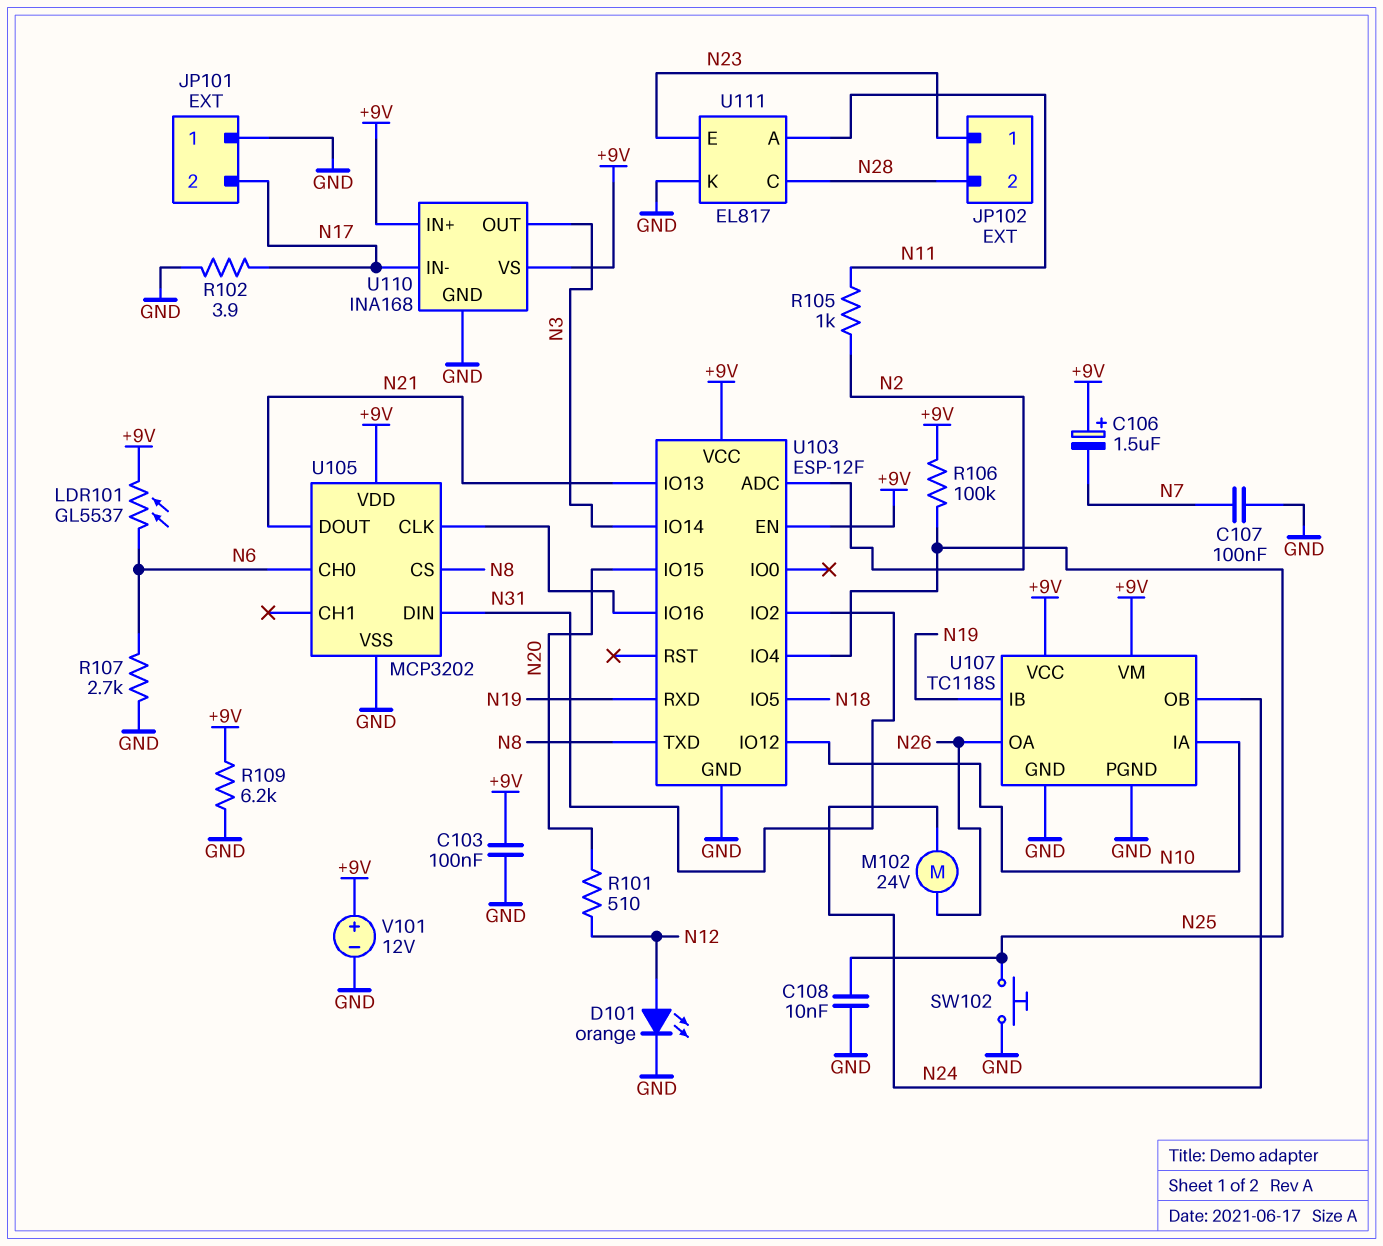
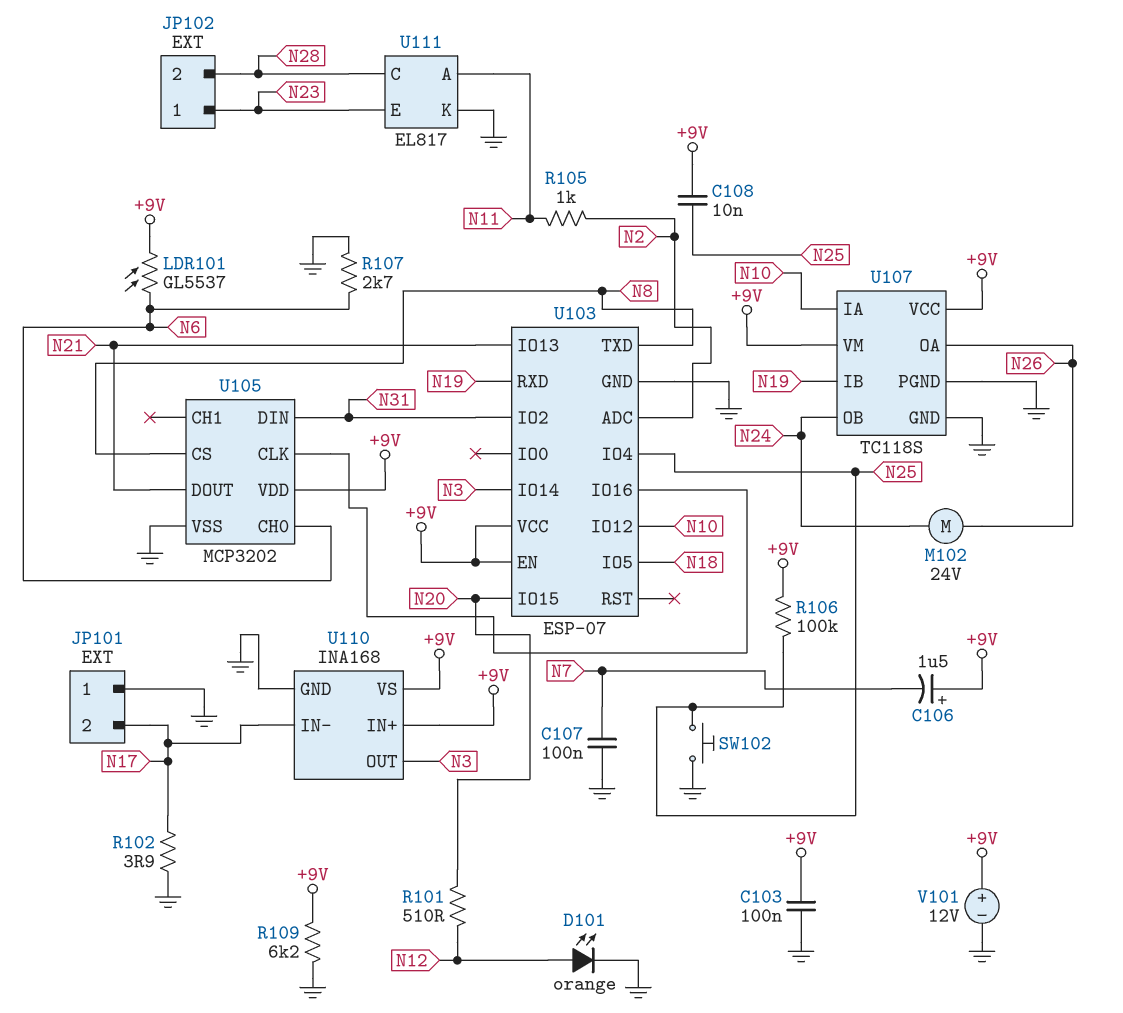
C108: 10nF (GND, N25) -> 10nF (+9V, N25)
U103: ESP-12F -> ESP-07

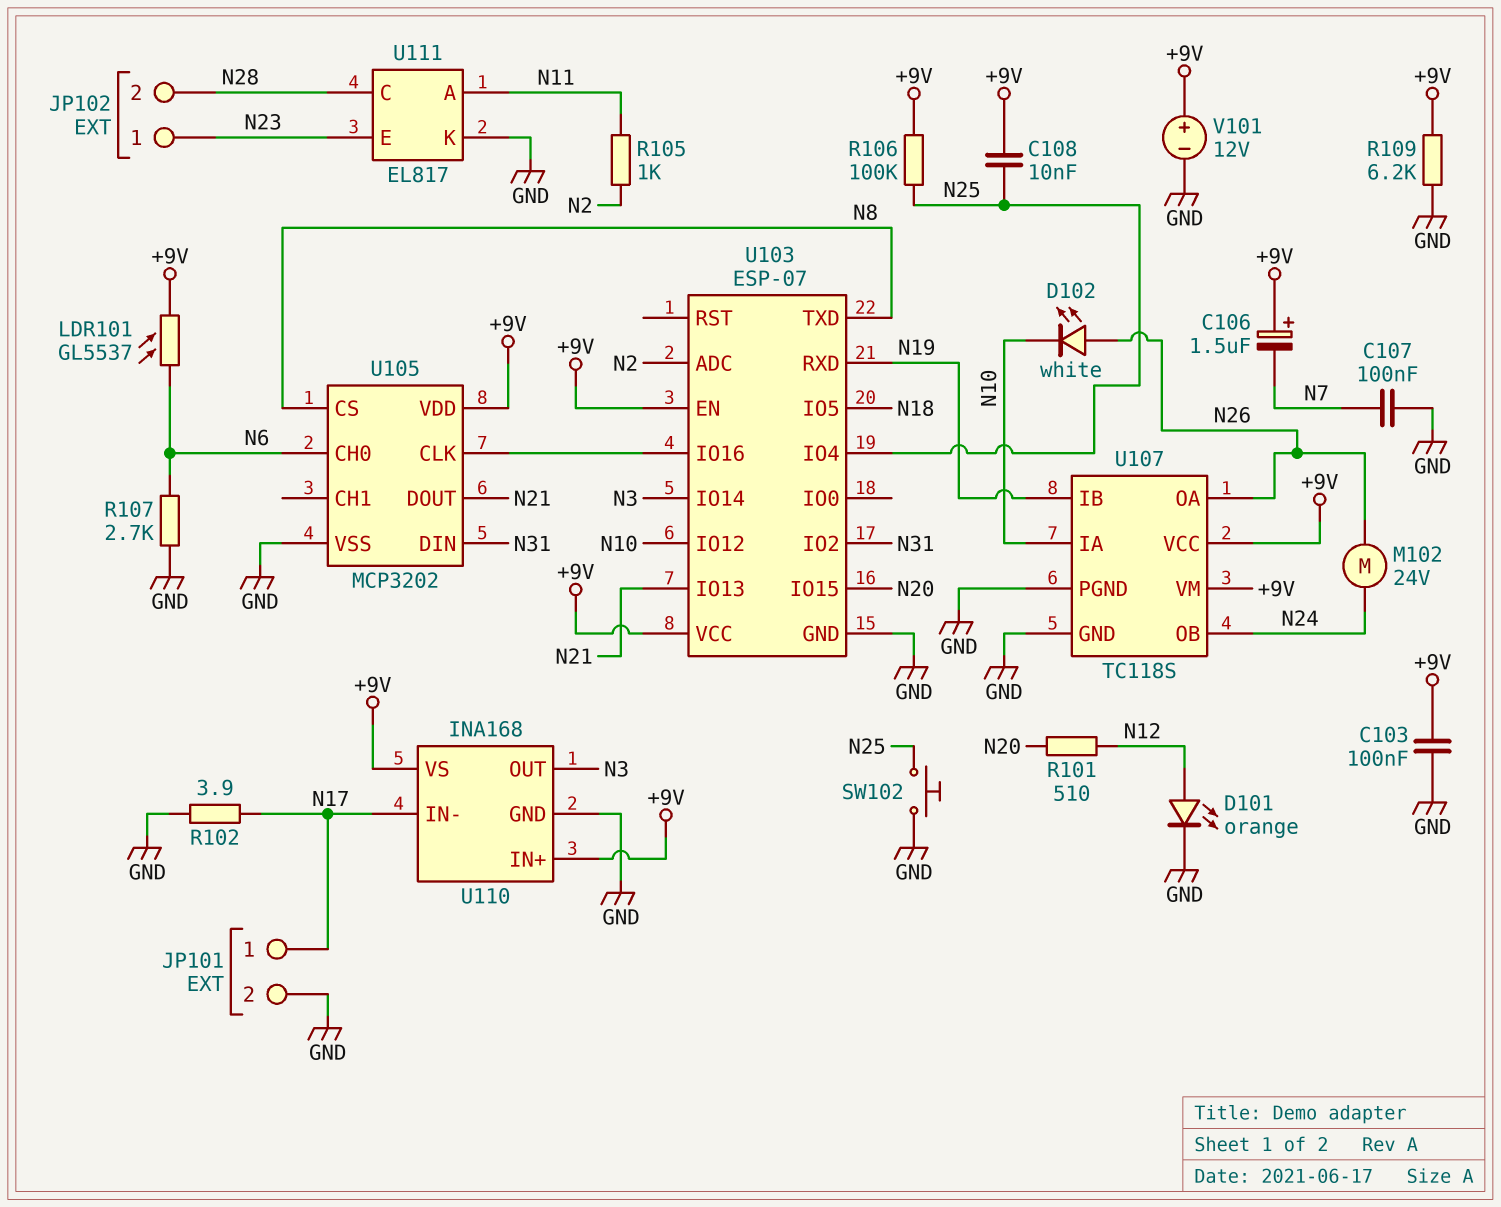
D102: none -> LED white (A N26, K N10)
JP101 pin 1: GND -> N17
JP101 pin 2: N17 -> GND

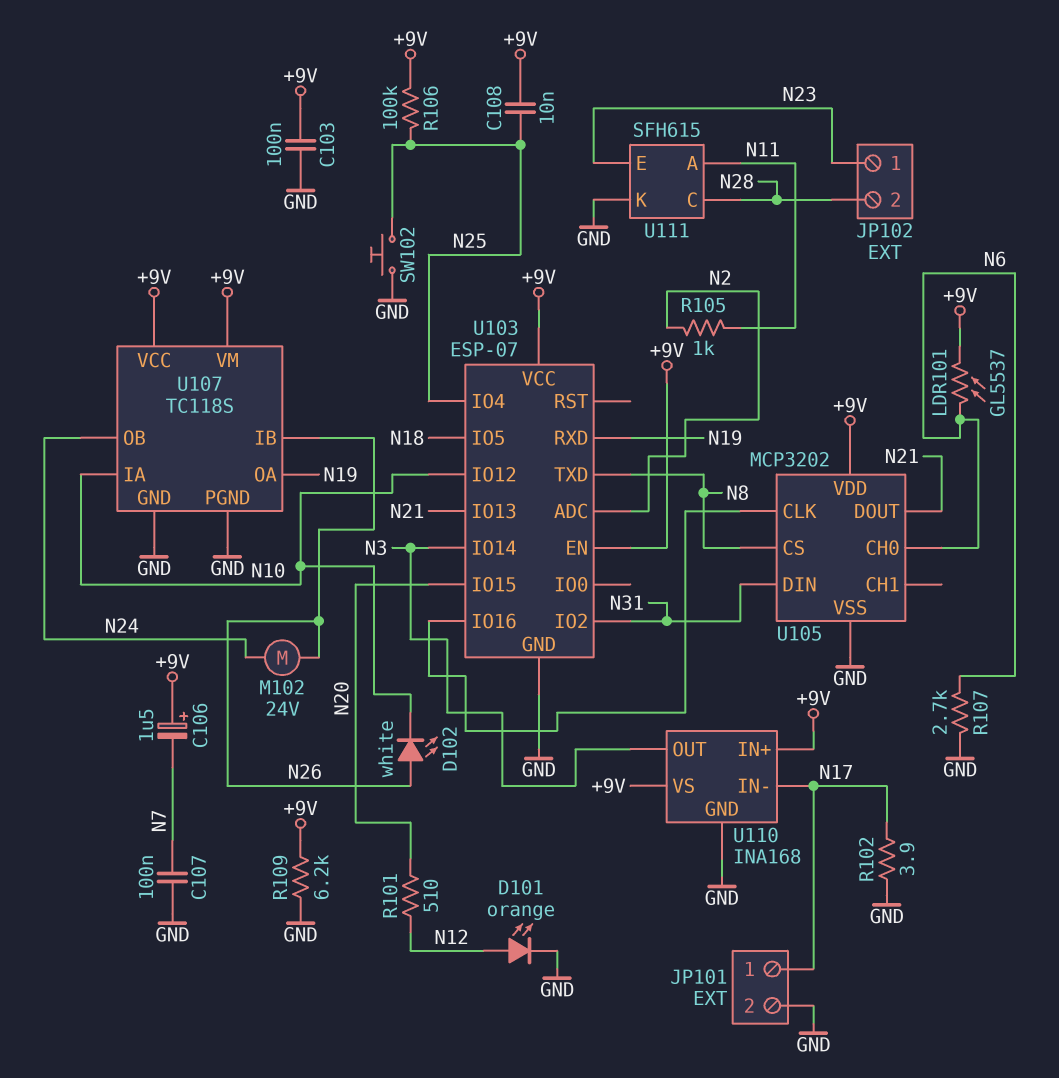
U107 pin IB: N19 -> N26
U107 pin OA: N26 -> N19
U111: EL817 -> SFH615
V101: 12V (plus +9V, minus GND) -> none

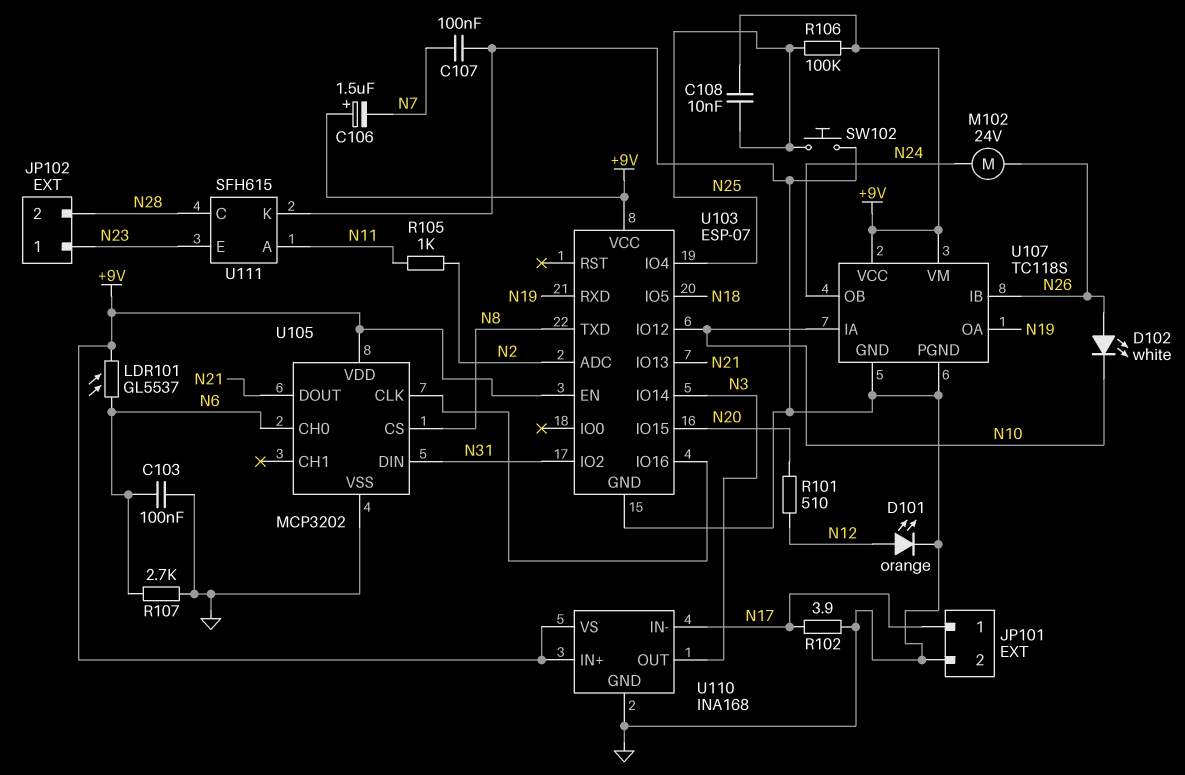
C103: 100nF (+9V, GND) -> 100nF (GND, N6)
R109: 6.2k (+9V, GND) -> none

